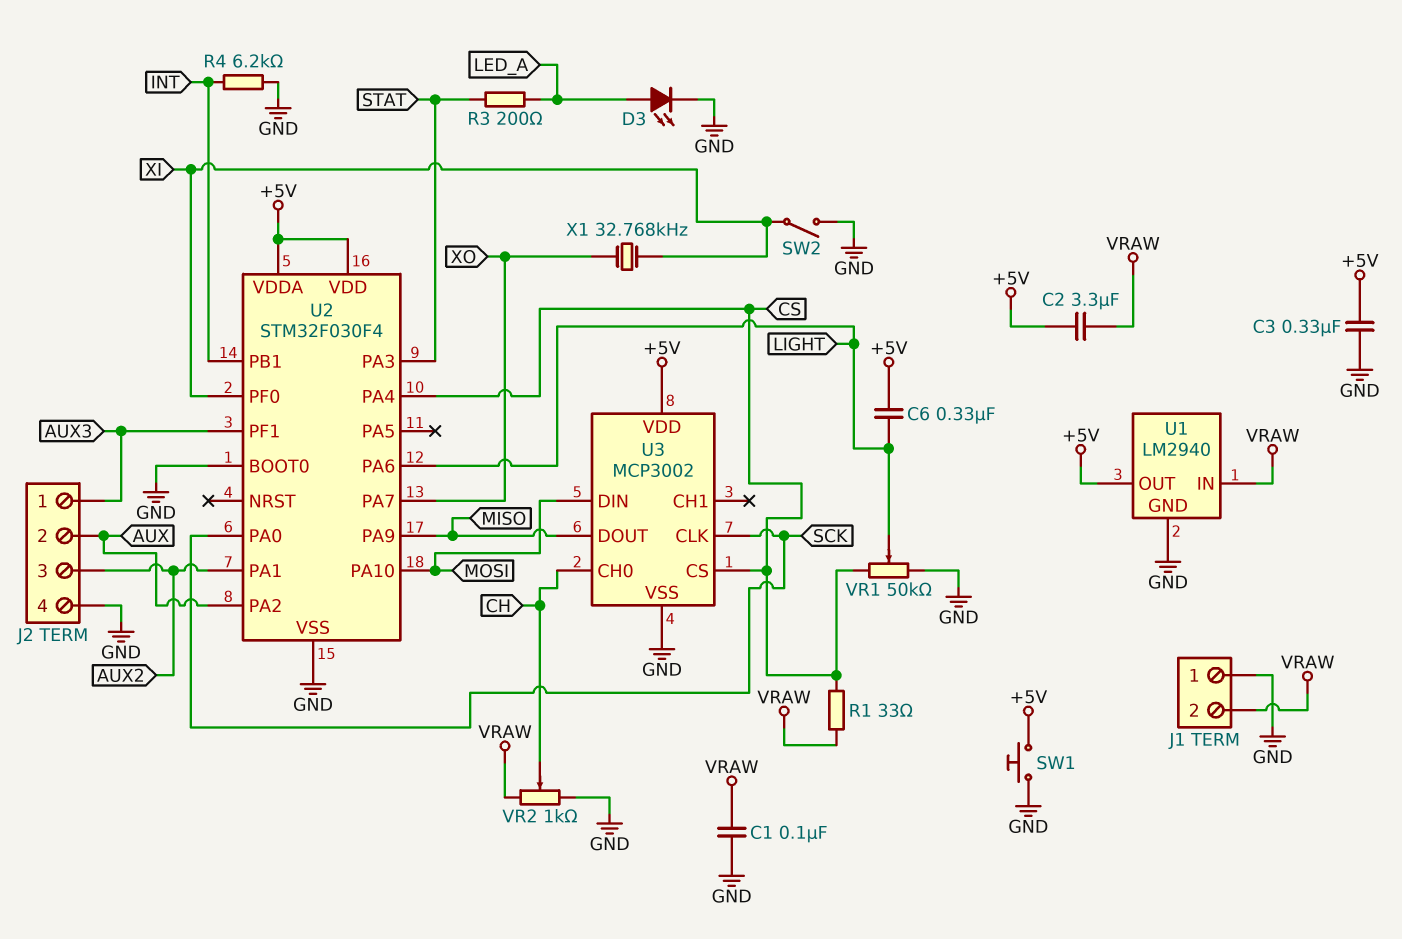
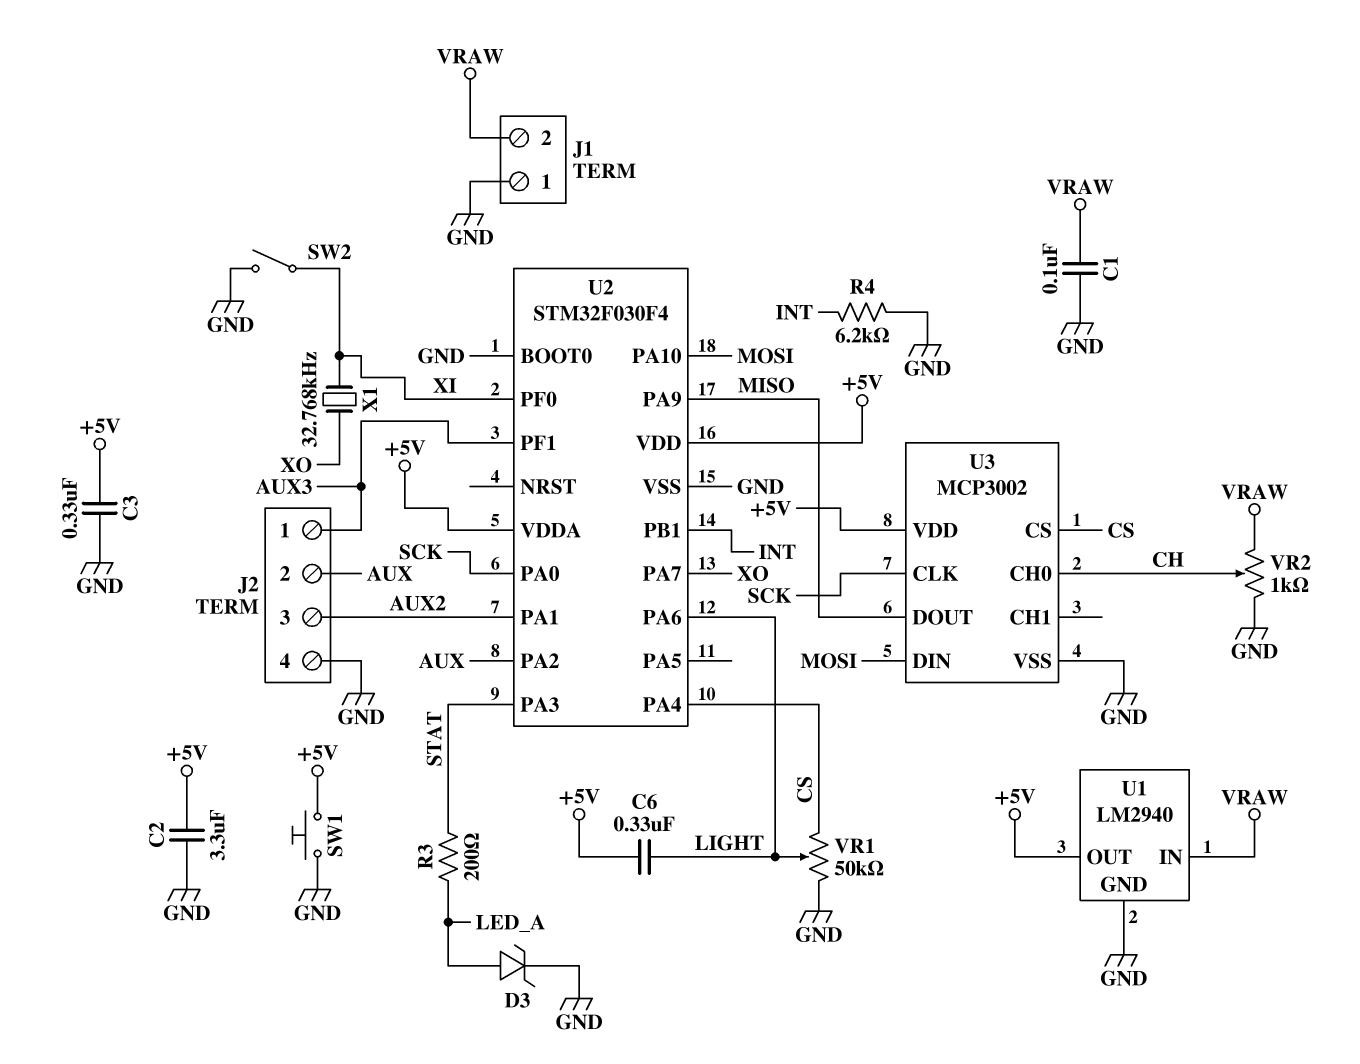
C2: 3.3uF (+5V, VRAW) -> 3.3uF (+5V, GND)
D3: LED (A LED_A, K GND) -> zener (A LED_A, K GND)
R1: 33 (CS, VRAW) -> none

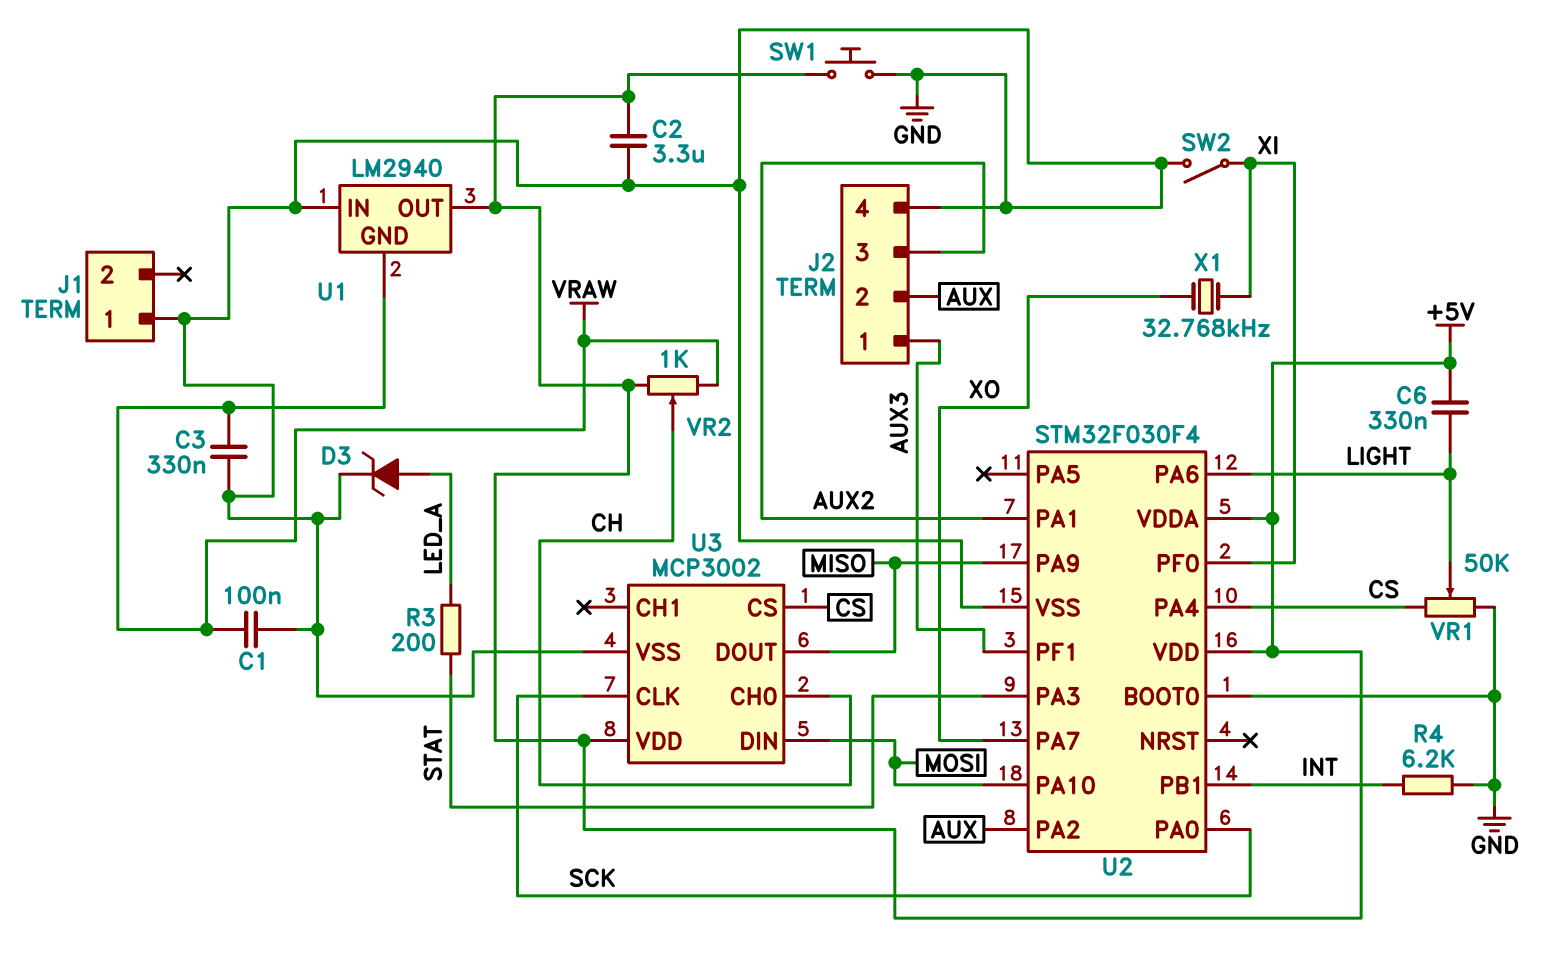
C3: 330nF (+5V, GND) -> 330nF (GND, VRAW)
J1 pin 2: VRAW -> none
U1 pin GND: GND -> VRAW
U1 pin IN: VRAW -> GND
VR2: 1k (GND, VRAW, wiper CH) -> 1k (+5V, VRAW, wiper CH)

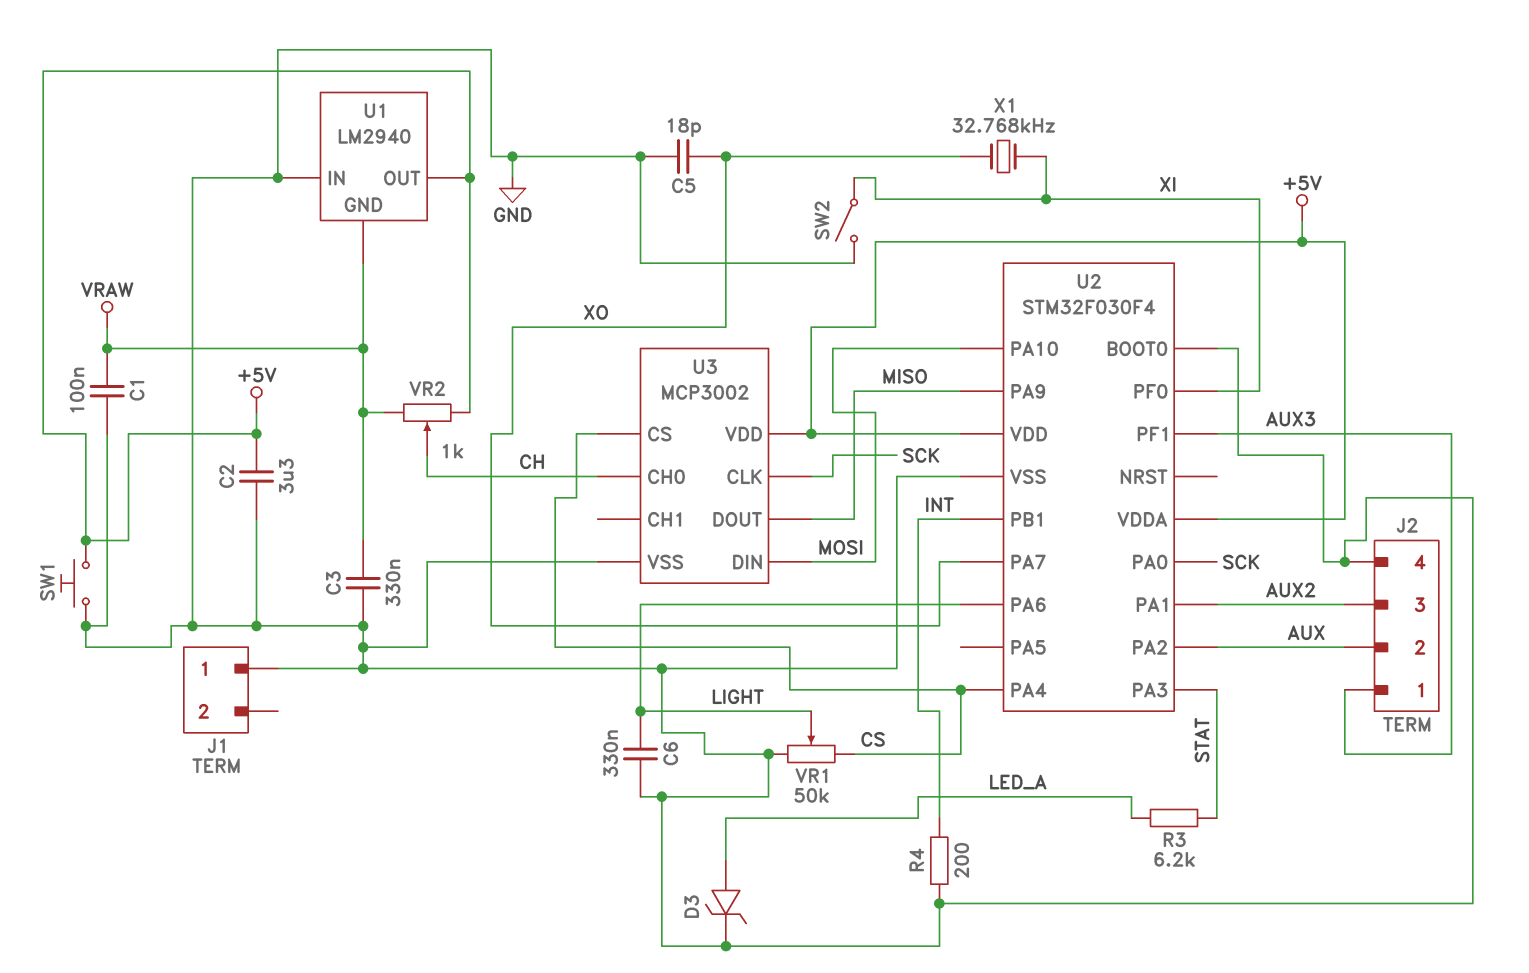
C5: none -> 18pF (GND, XO)
C6: 330nF (+5V, LIGHT) -> 330nF (GND, LIGHT)
R3: 200 (LED_A, STAT) -> 6.2k (LED_A, STAT)
R4: 6.2k (GND, INT) -> 200 (GND, INT)

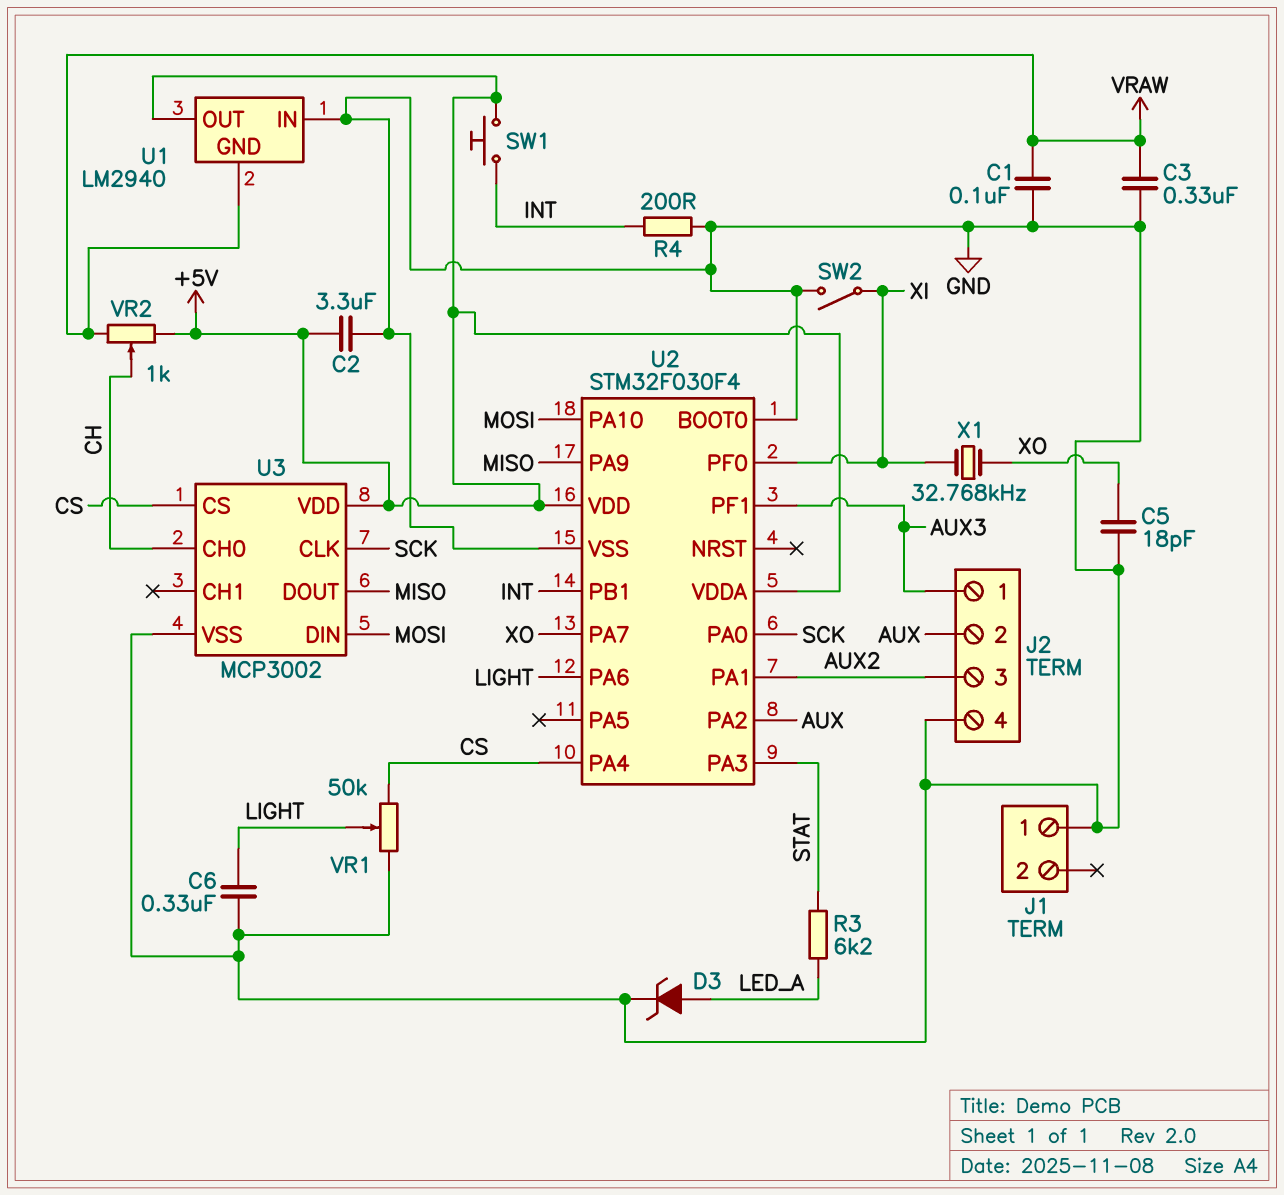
SW1: button (+5V, GND) -> button (+5V, INT)

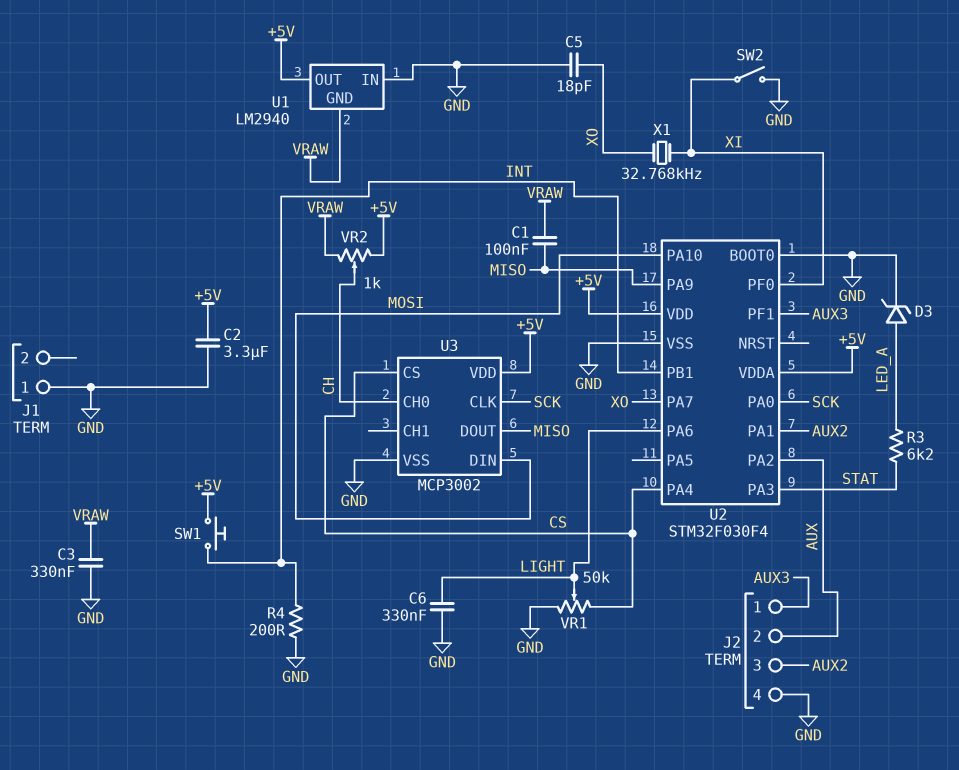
C1: 100nF (GND, VRAW) -> 100nF (MISO, VRAW)

